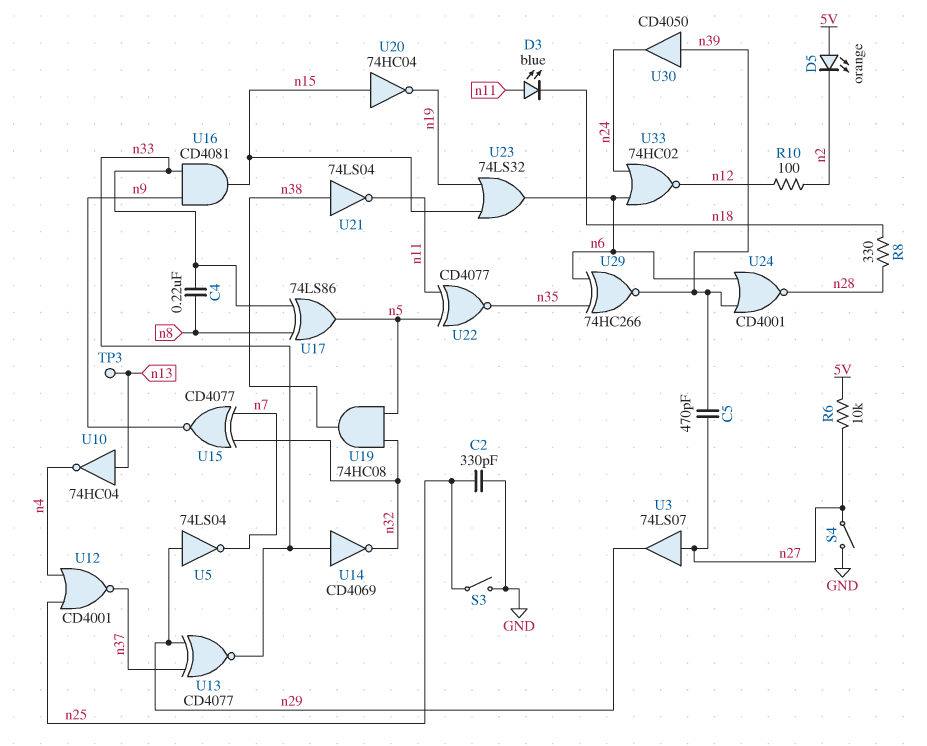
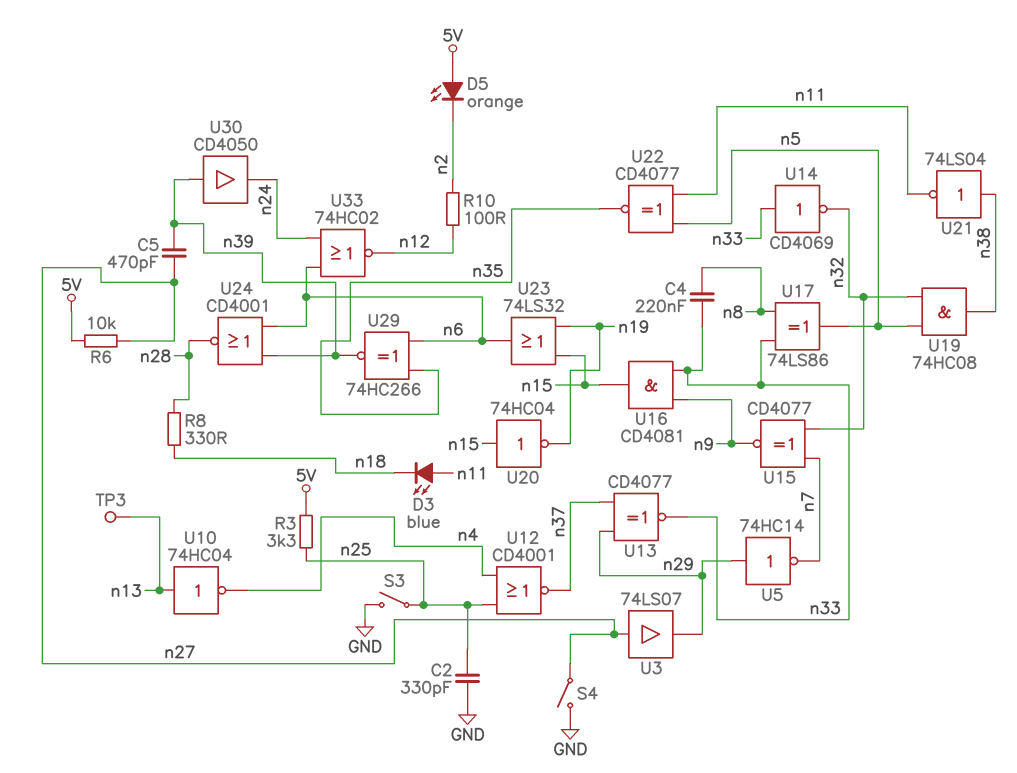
R3: none -> 3.3k (5V, n25)
U5: NOT 74LS04 (in n29, out n7) -> NOT 74HC14 (in n29, out n7)

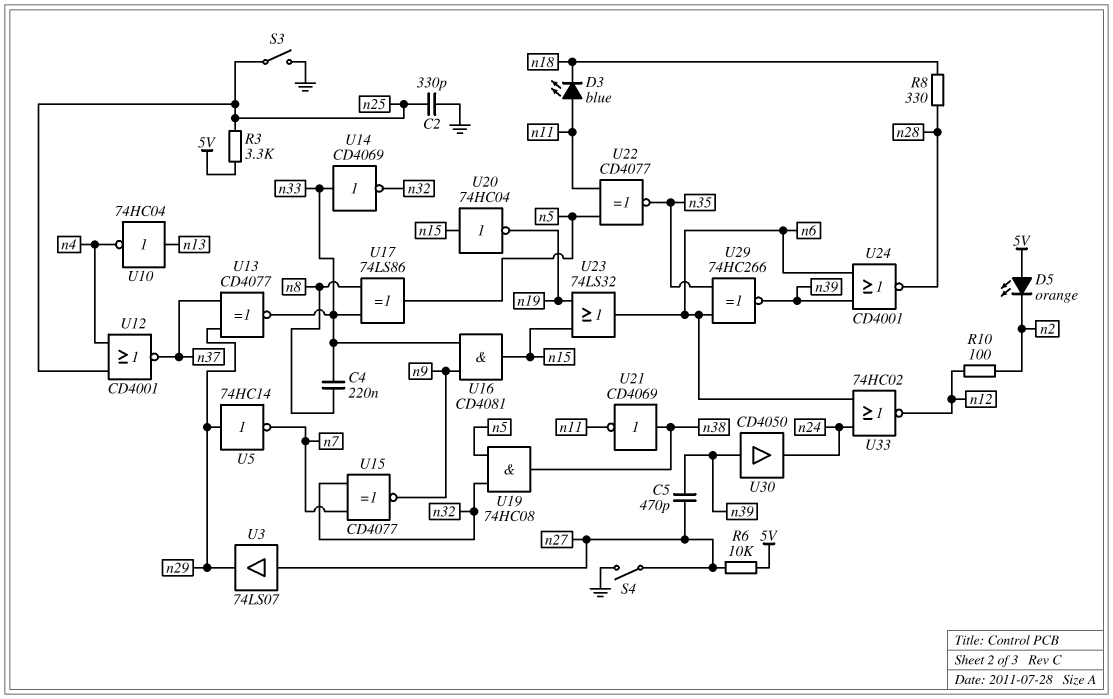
TP3: test point (n13) -> none
U21: NOT 74LS04 (in n38, out n11) -> NOT CD4069 (in n38, out n11)

